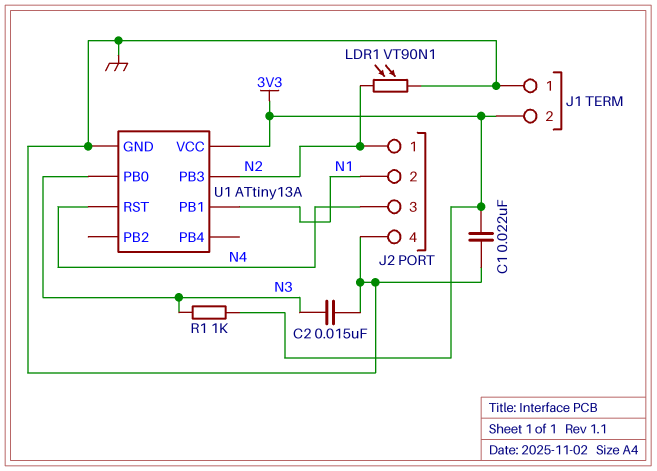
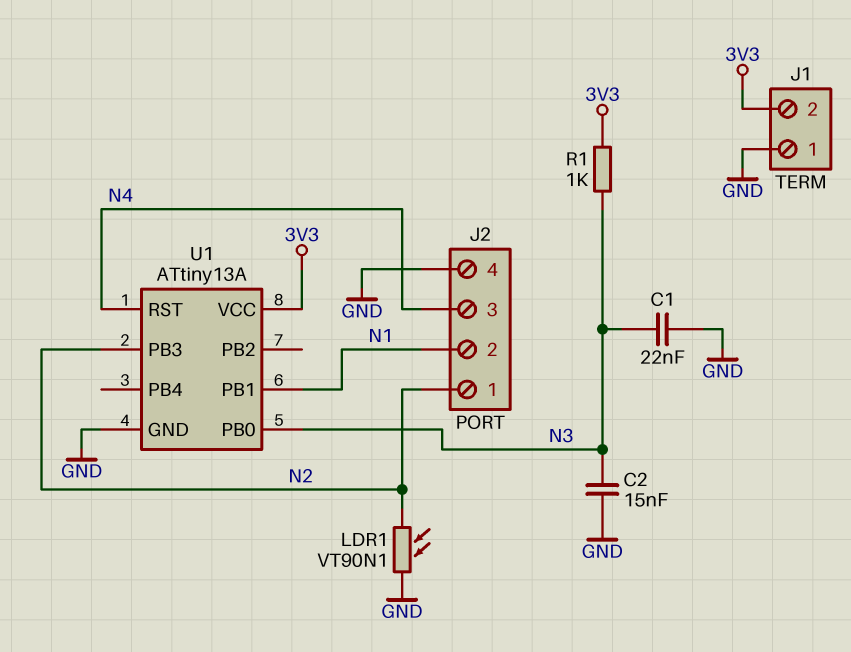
C1: 22nF (3V3, GND) -> 22nF (GND, N3)

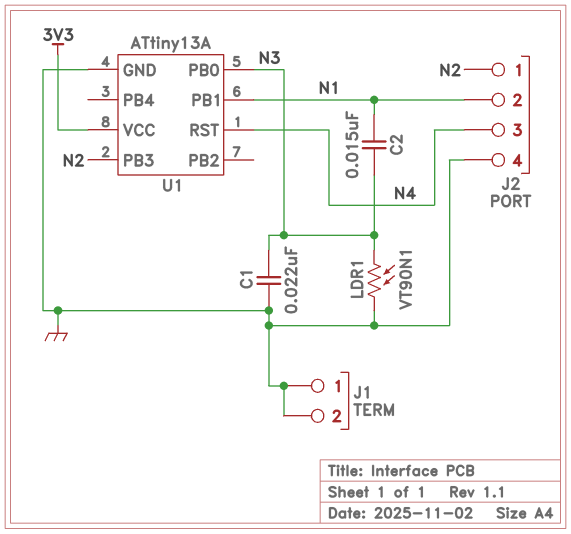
C2: 15nF (GND, N3) -> 15nF (N1, N3)
J1 pin 2: 3V3 -> GND
LDR1: VT90N1 (GND, N2) -> VT90N1 (GND, N3)
R1: 1k (3V3, N3) -> none

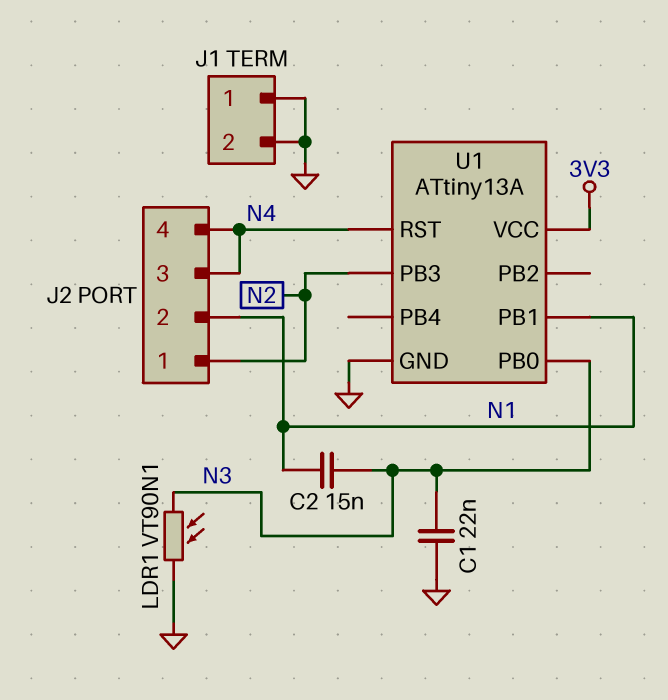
J2 pin 4: GND -> N4

